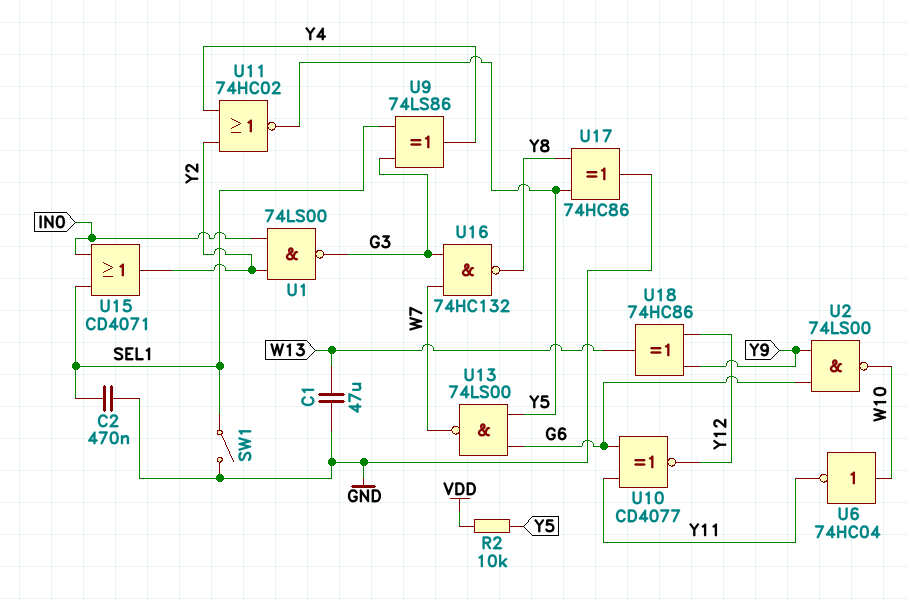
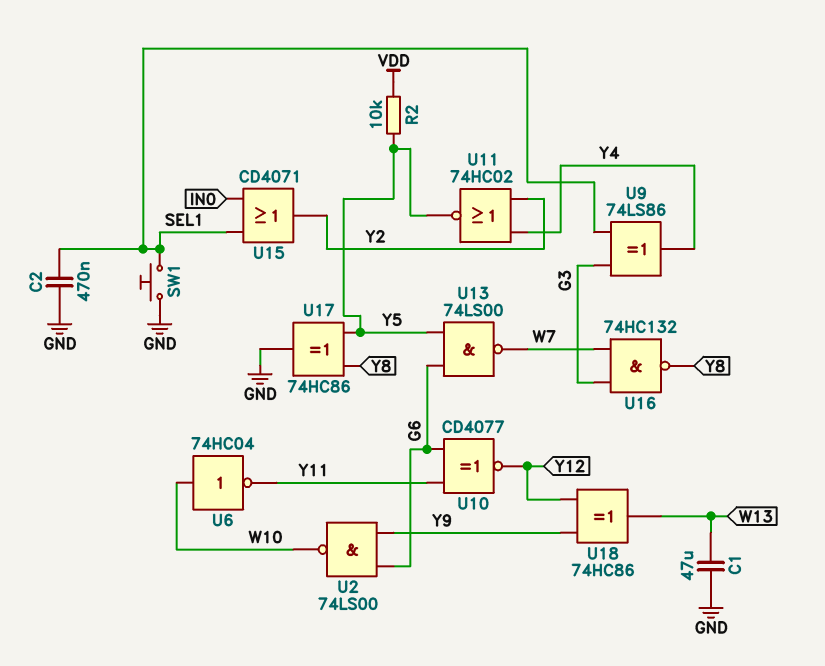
SW1: switch (GND, SEL1) -> button (GND, SEL1)
U1: NAND 74LS00 (in IN0, in Y2, out G3) -> none

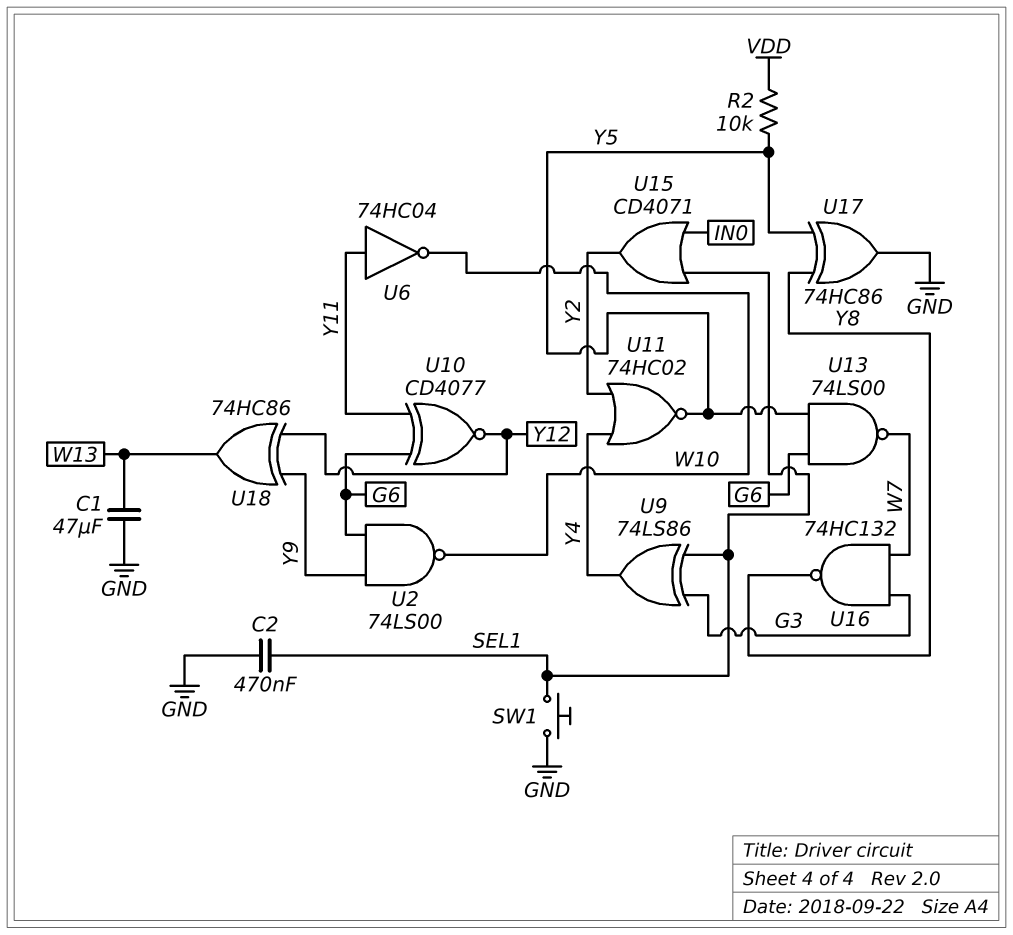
U6: NOT 74HC04 (in W10, out Y11) -> NOT 74HC04 (in Y11, out W10)

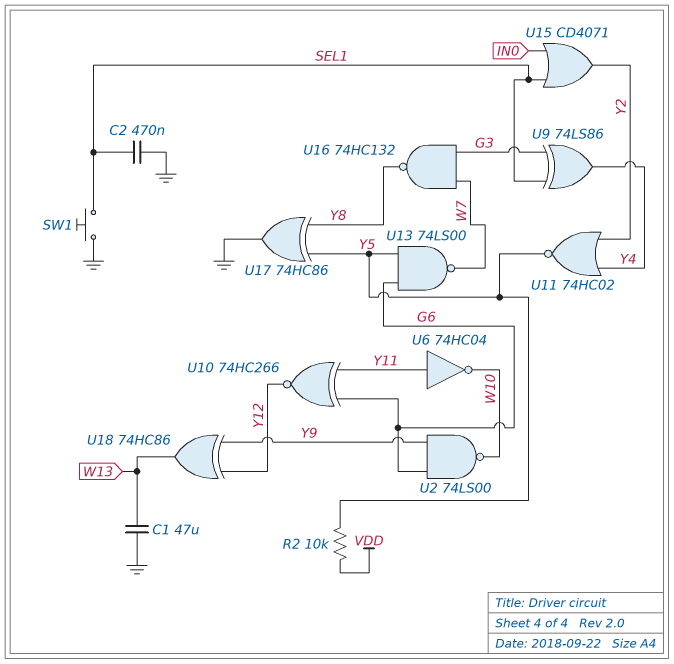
U10: XNOR CD4077 (in G6, in Y11, out Y12) -> XNOR 74HC266 (in G6, in Y11, out Y12)

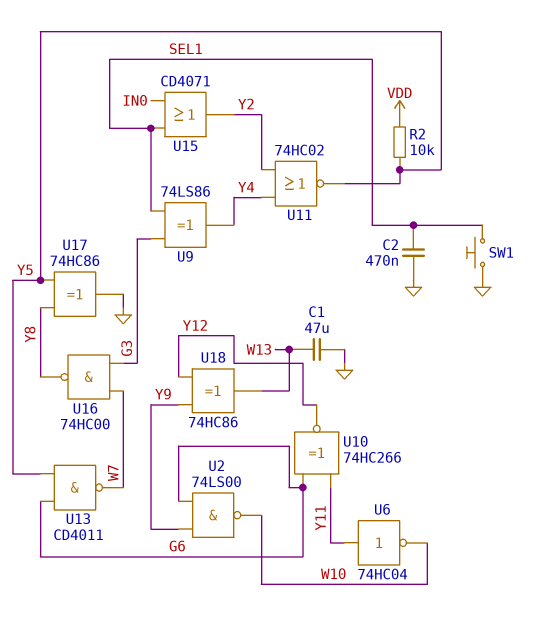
U13: NAND 74LS00 (in G6, in Y5, out W7) -> NAND CD4011 (in G6, in Y5, out W7)
U16: NAND 74HC132 (in G3, in W7, out Y8) -> NAND 74HC00 (in G3, in W7, out Y8)

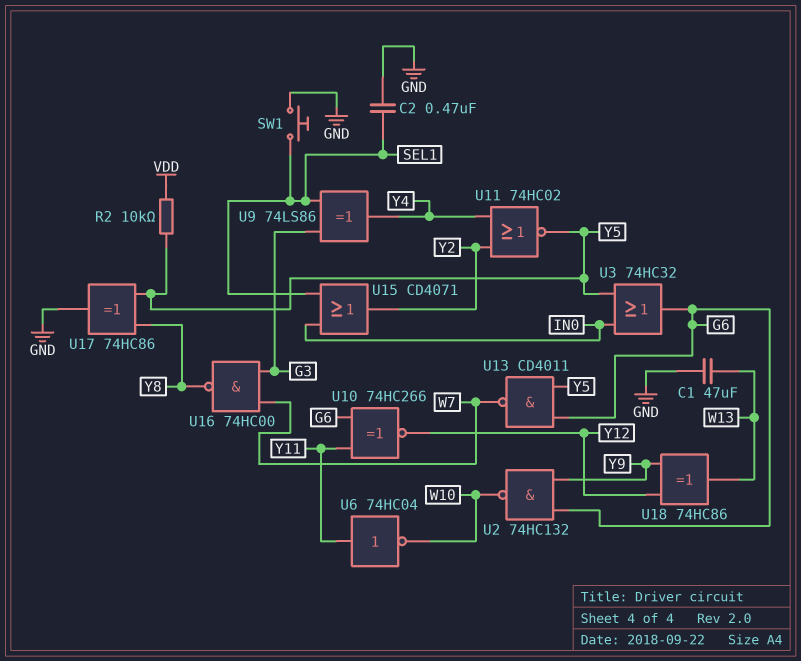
U2: NAND 74LS00 (in G6, in Y9, out W10) -> NAND 74HC132 (in G6, in Y9, out W10)
U3: none -> OR 74HC32 (in IN0, in Y5, out G6)

